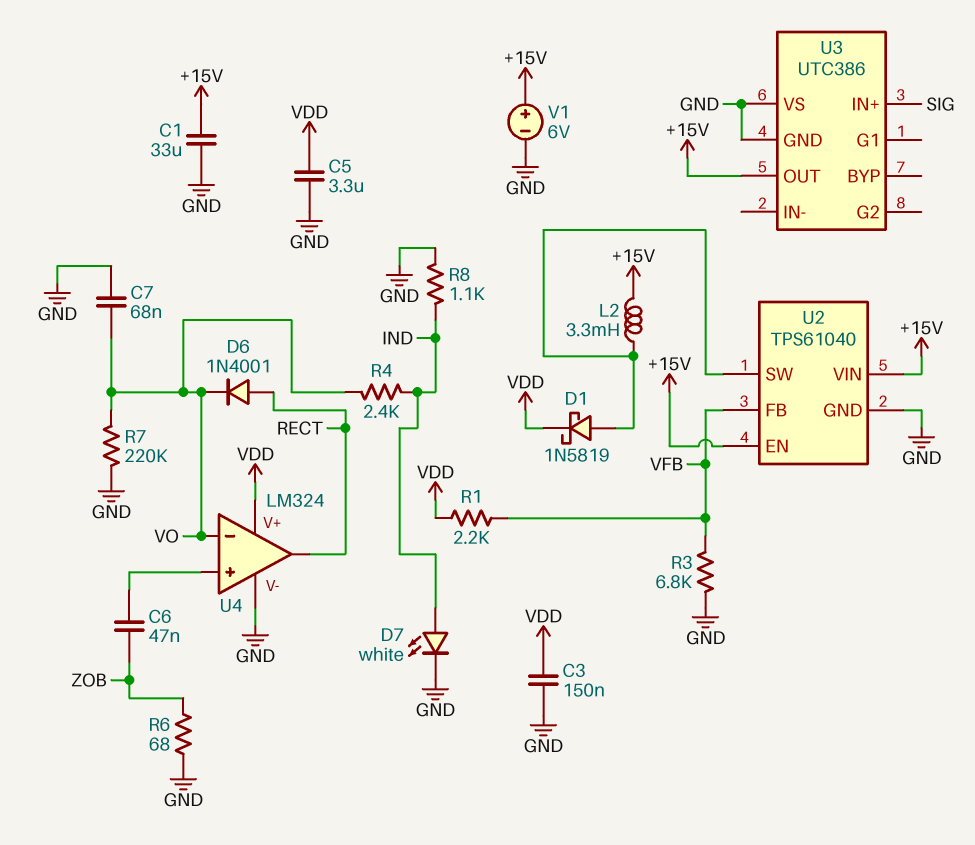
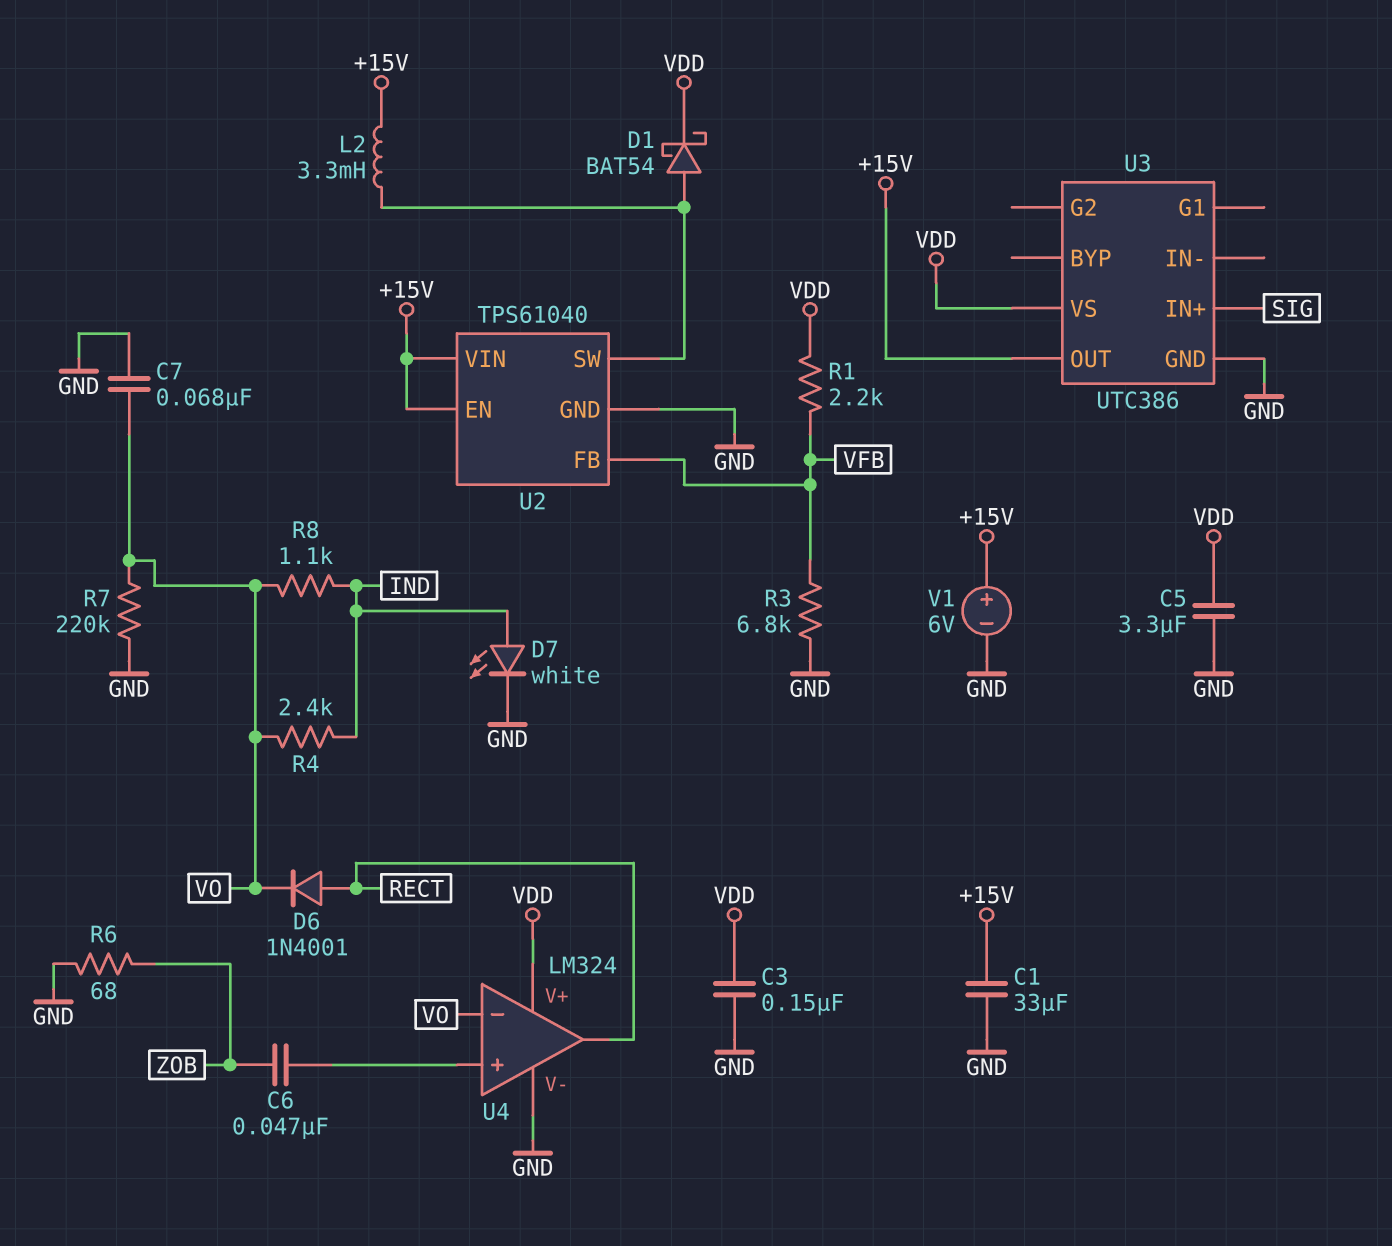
D1: schottky 1N5819 (A U2/SW, K VDD) -> schottky BAT54 (A U2/SW, K VDD)
R8: 1.1k (GND, IND) -> 1.1k (IND, VO)
U3 pin VS: GND -> VDD

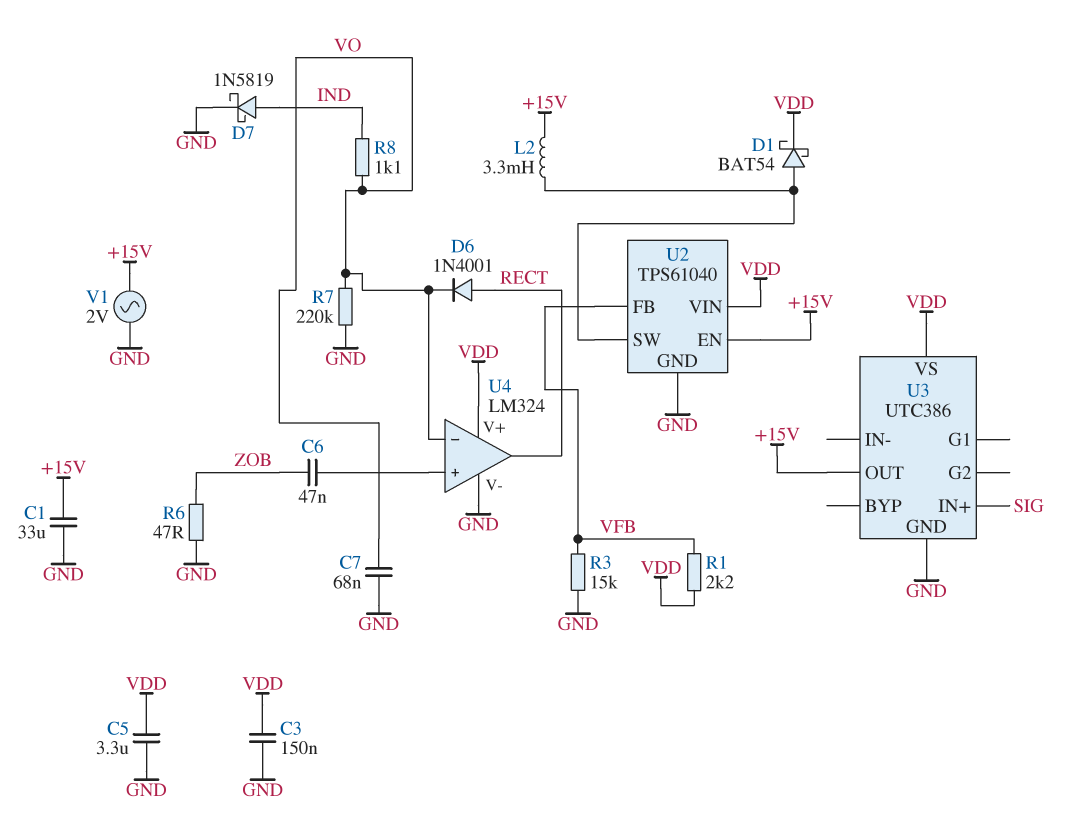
D7: LED white (A IND, K GND) -> schottky 1N5819 (A IND, K GND)
R3: 6.8k (GND, VFB) -> 15k (GND, VFB)
R4: 2.4k (IND, VO) -> none
R6: 68 (GND, ZOB) -> 47 (GND, ZOB)
U2 pin VIN: +15V -> VDD
V1: 6V (plus +15V, minus GND) -> AC 2V (+15V, GND)

